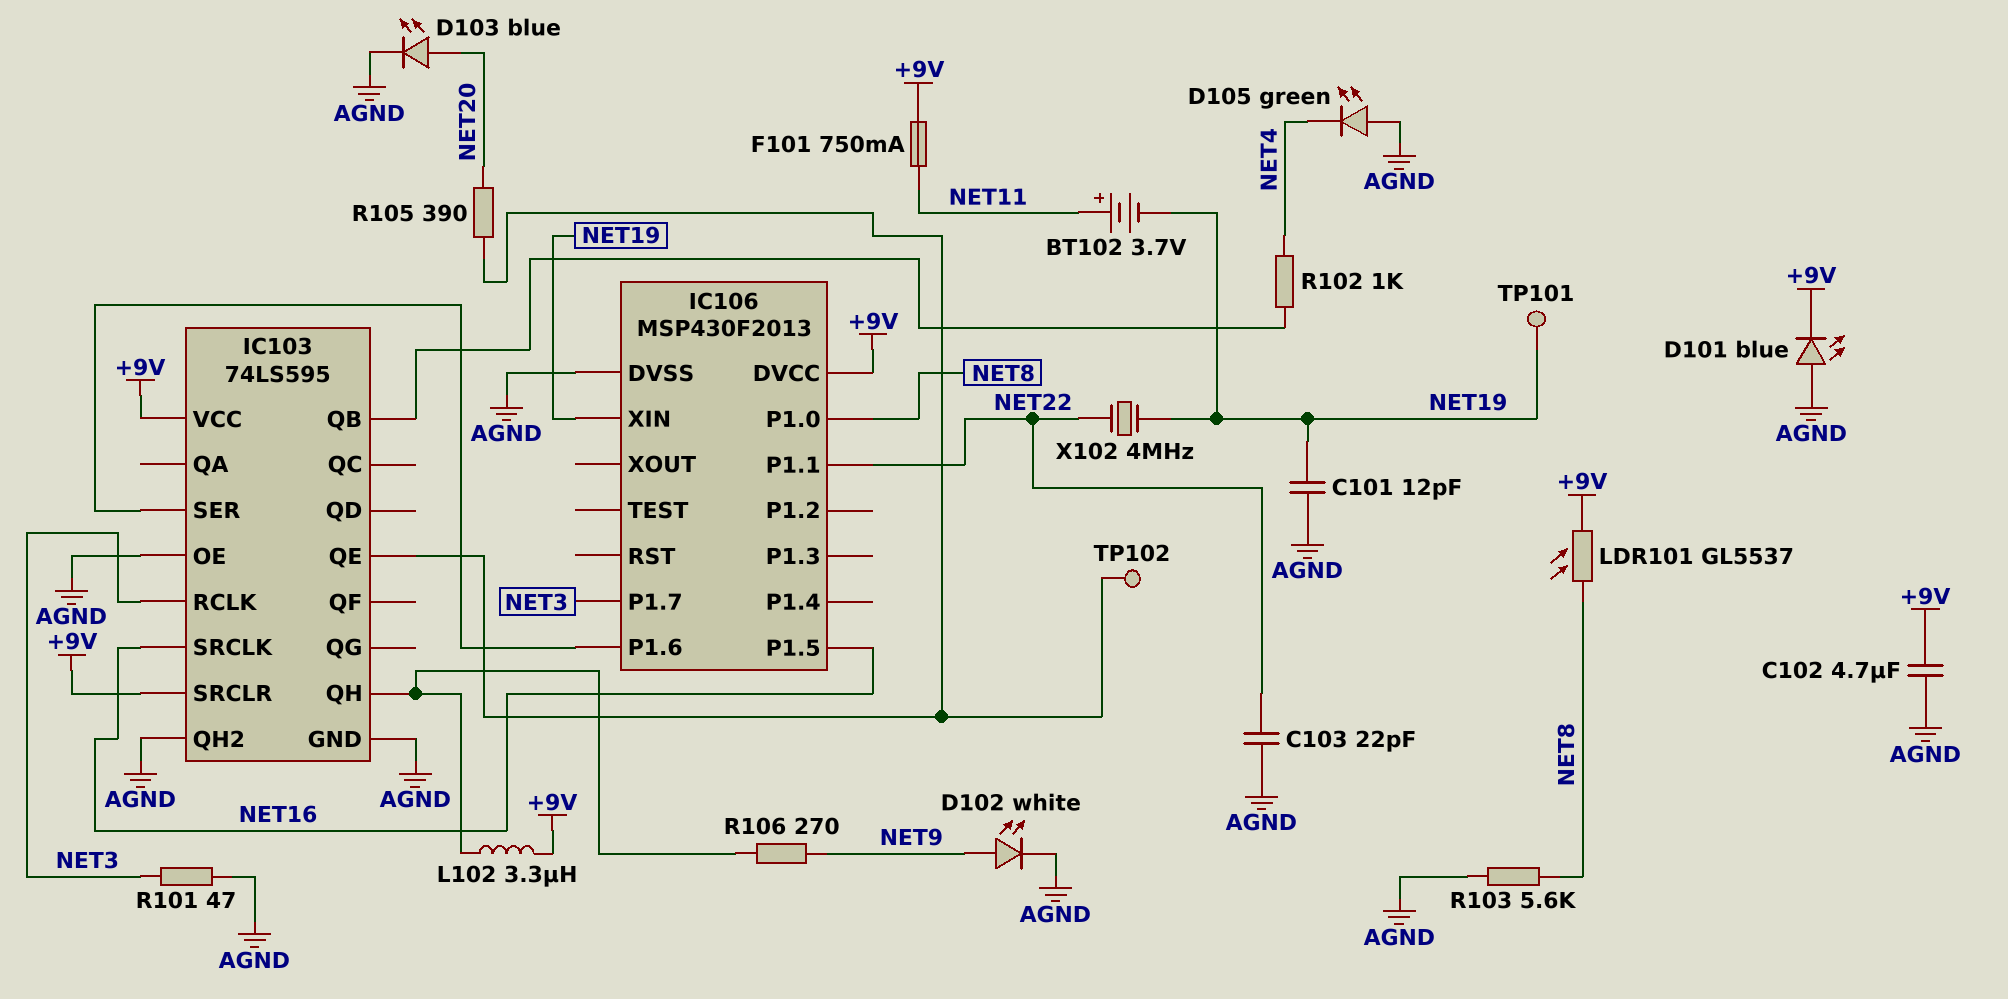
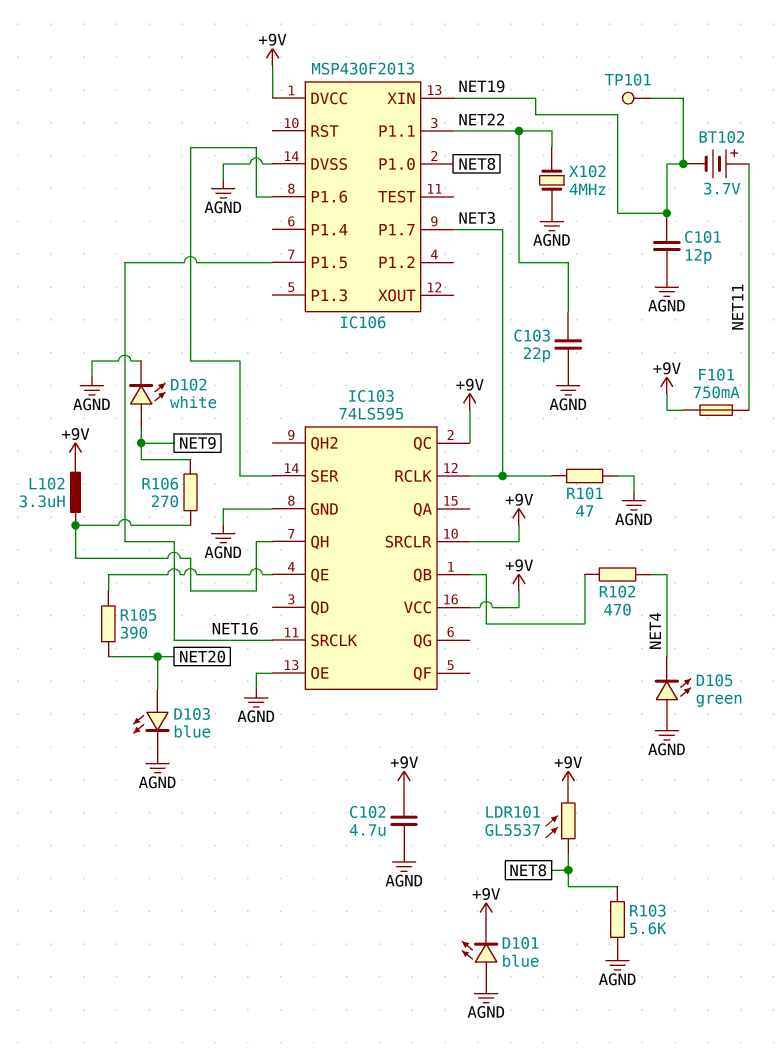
IC103 pin QC: none -> +9V
IC103 pin QH2: AGND -> none
R102: 1k (IC103/QB, NET4) -> 470 (IC103/QB, NET4)
TP102: test point (IC103/QE) -> none
X102: 4MHz (NET19, NET22) -> 4MHz (AGND, NET22)

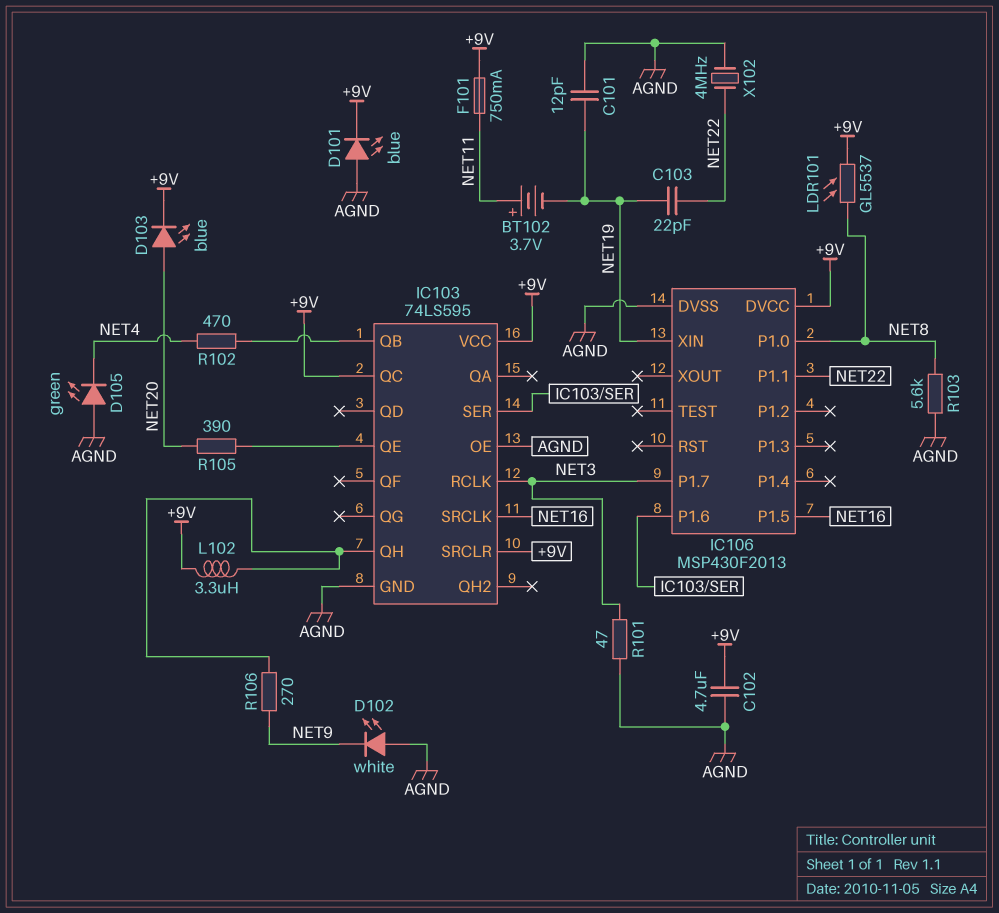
C103: 22pF (AGND, NET22) -> 22pF (NET19, NET22)
D102: LED white (A NET9, K AGND) -> LED white (A AGND, K NET9)
D103: LED blue (A NET20, K AGND) -> LED blue (A NET20, K +9V)
TP101: test point (NET19) -> none

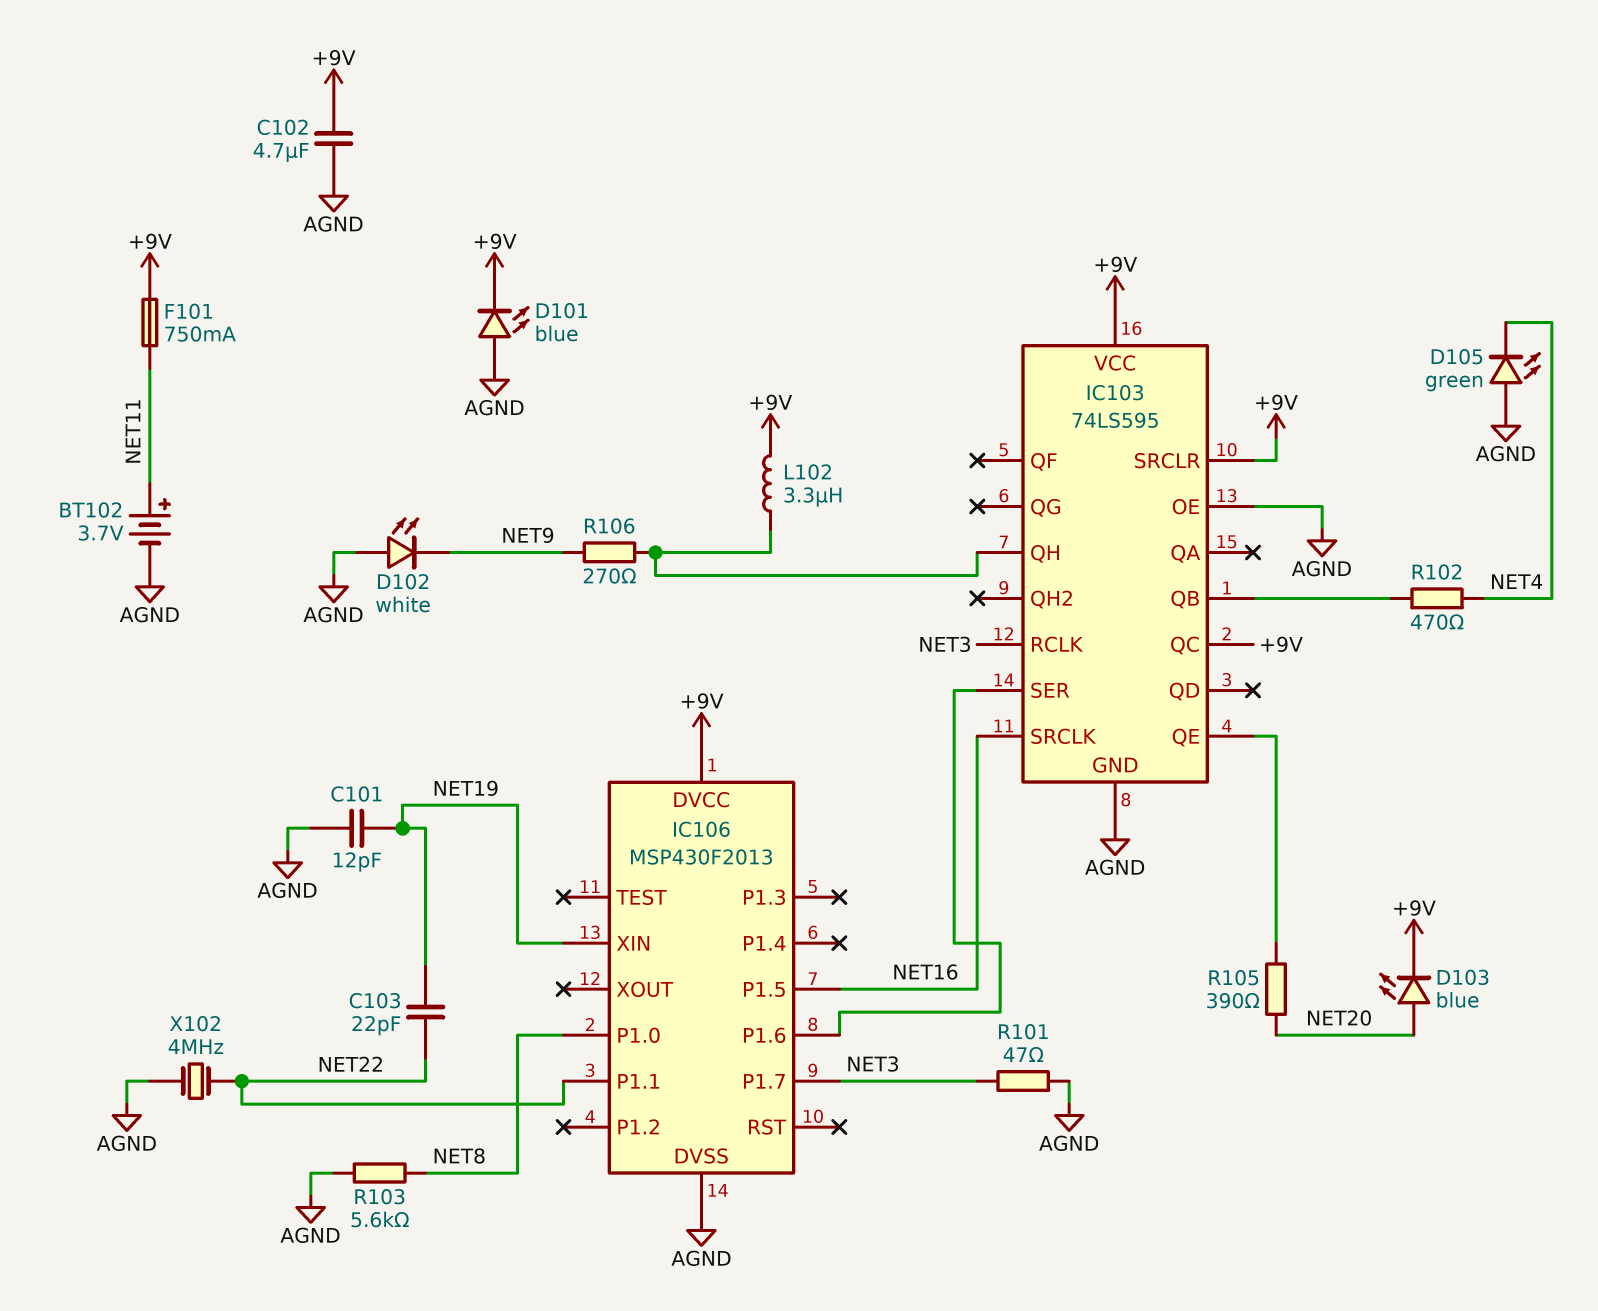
BT102: 3.7V (plus NET11, minus NET19) -> 3.7V (plus NET11, minus AGND)
LDR101: GL5537 (+9V, NET8) -> none

